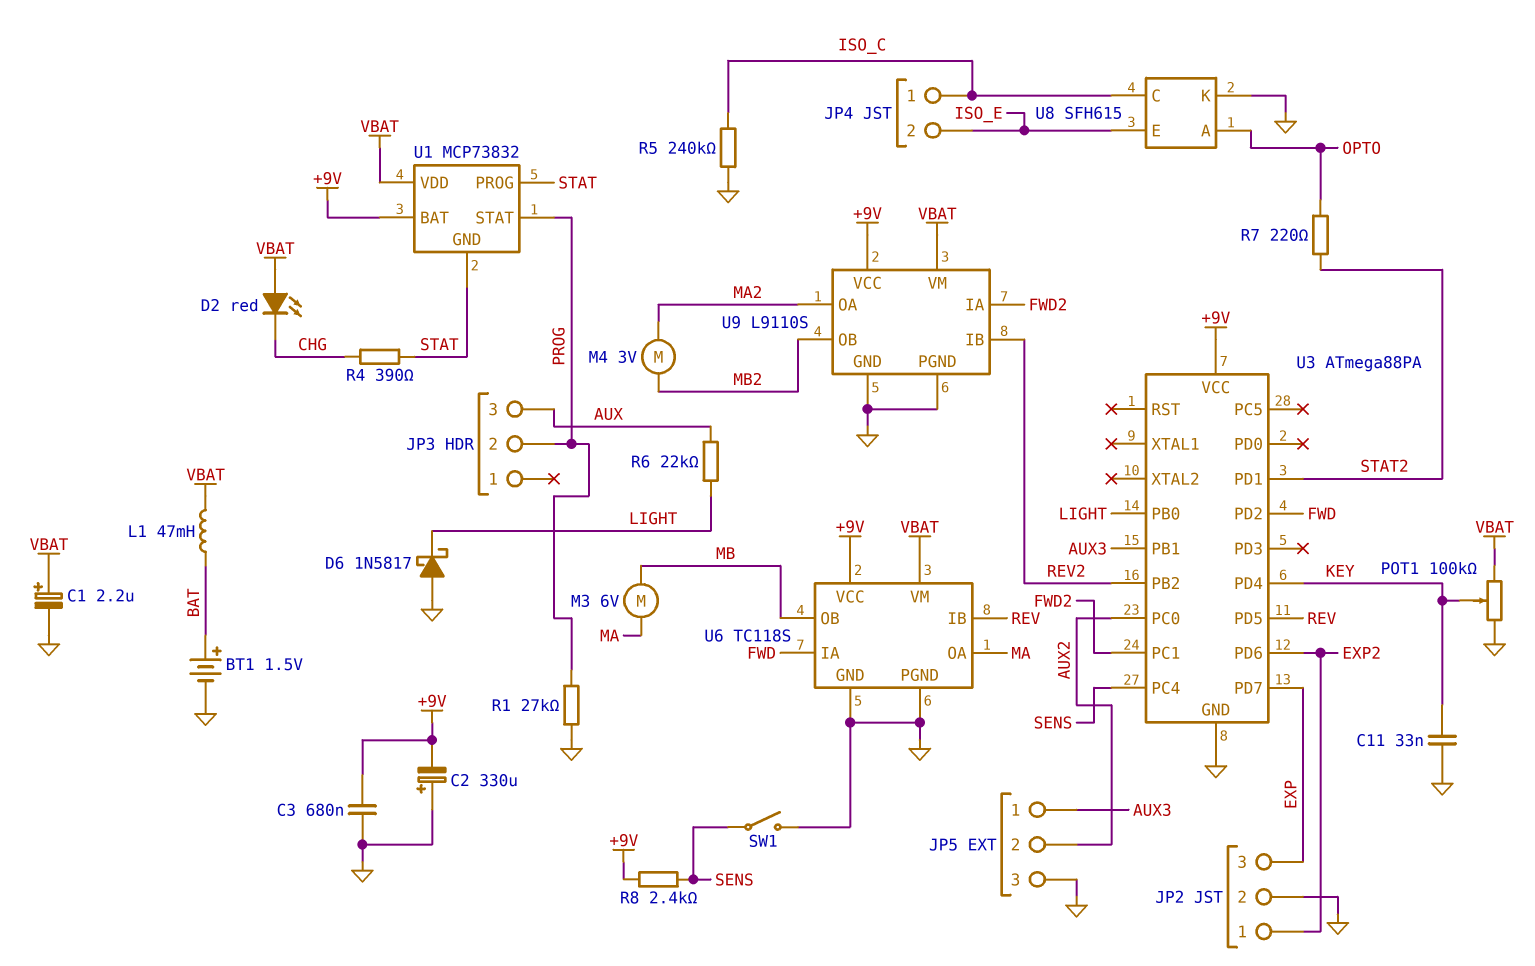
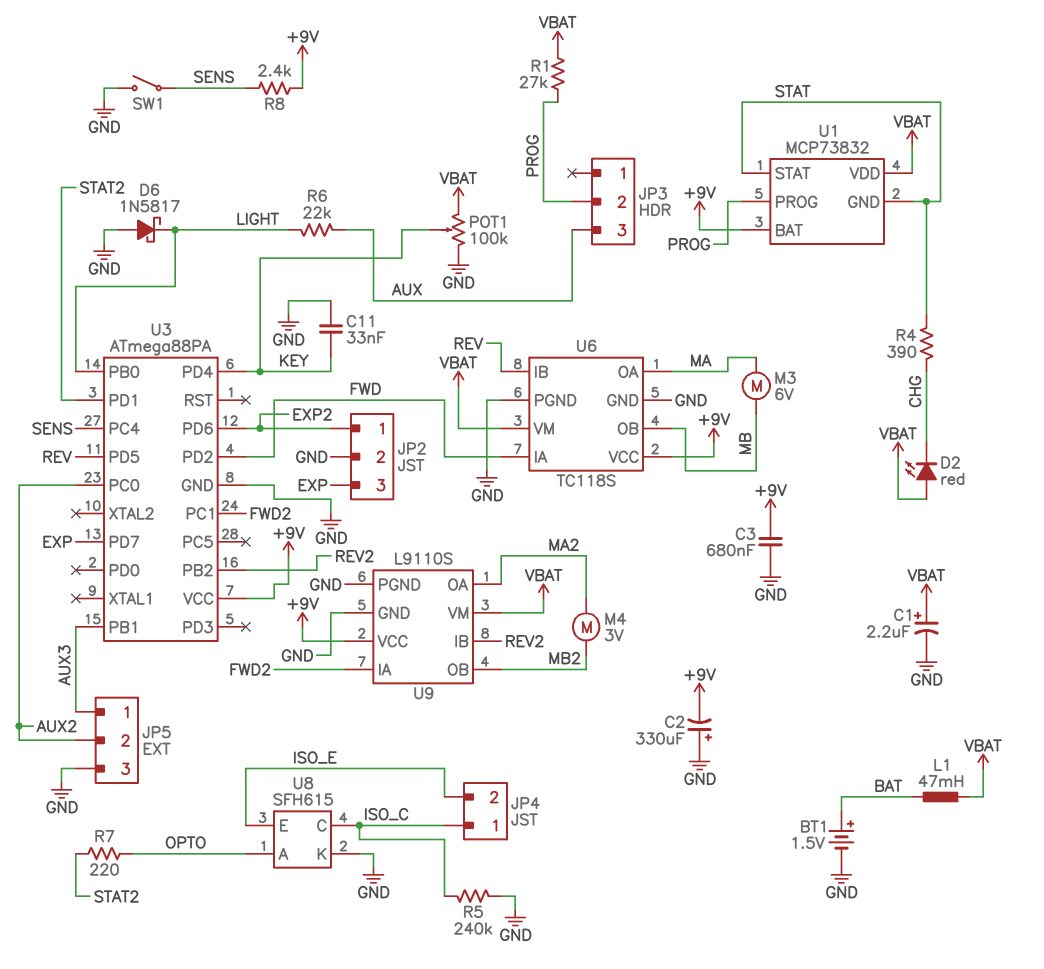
R1: 27k (GND, PROG) -> 27k (PROG, VBAT)
U1 pin PROG: STAT -> PROG
U1 pin STAT: PROG -> STAT

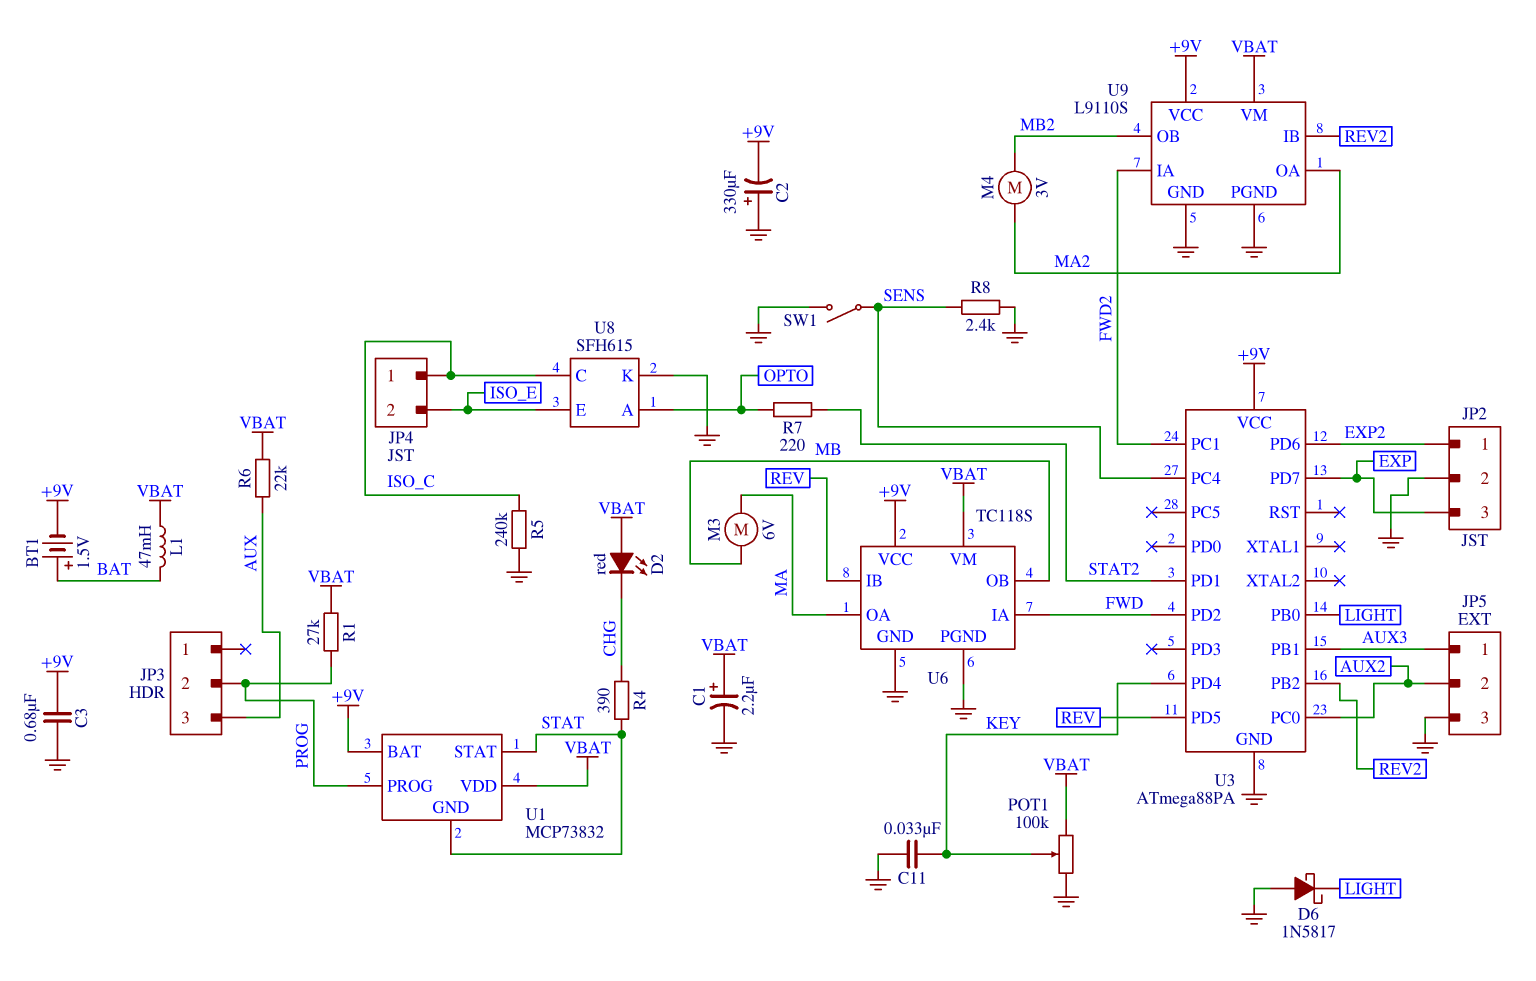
BT1: 1.5V (plus BAT, minus GND) -> 1.5V (plus BAT, minus +9V)
R6: 22k (AUX, LIGHT) -> 22k (AUX, VBAT)
R8: 2.4k (+9V, SENS) -> 2.4k (GND, SENS)

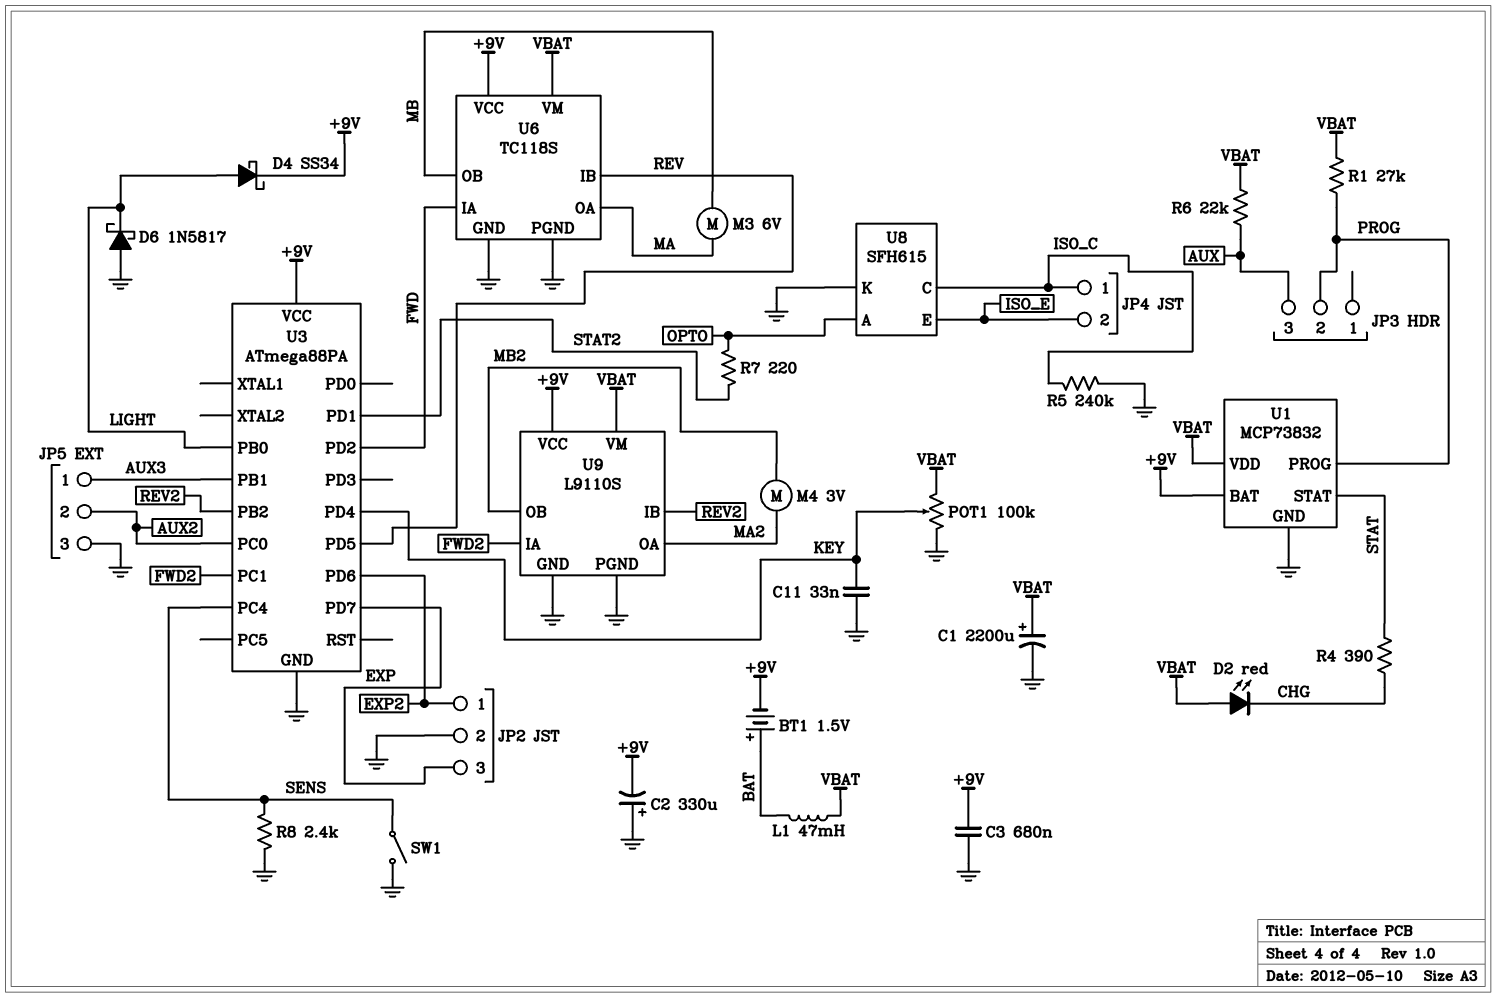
C1: 2.2uF (plus VBAT, minus GND) -> 2200uF (plus VBAT, minus GND)
D4: none -> schottky SS34 (A LIGHT, K +9V)
U1 pin GND: STAT -> GND

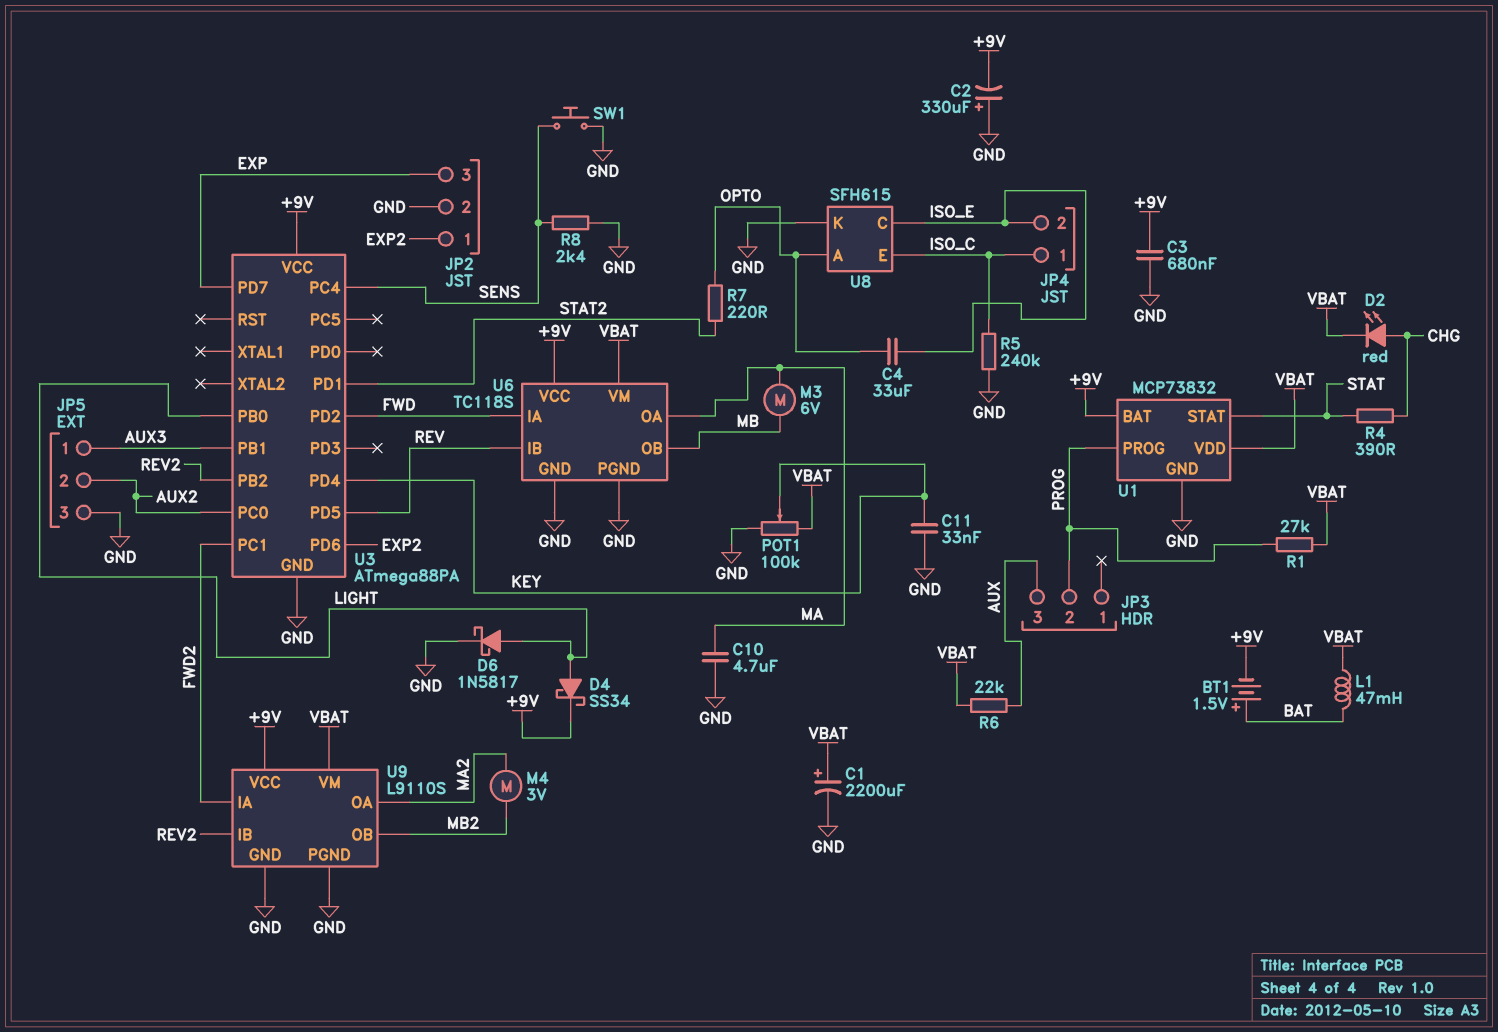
C4: none -> 33uF (ISO_E, OPTO)
C10: none -> 4.7uF (GND, MA)
D2: LED red (A VBAT, K CHG) -> LED red (A CHG, K VBAT)
D6: schottky 1N5817 (A GND, K LIGHT) -> schottky 1N5817 (A LIGHT, K GND)
SW1: switch (GND, SENS) -> button (GND, SENS)
U8 pin C: ISO_C -> ISO_E
U8 pin E: ISO_E -> ISO_C

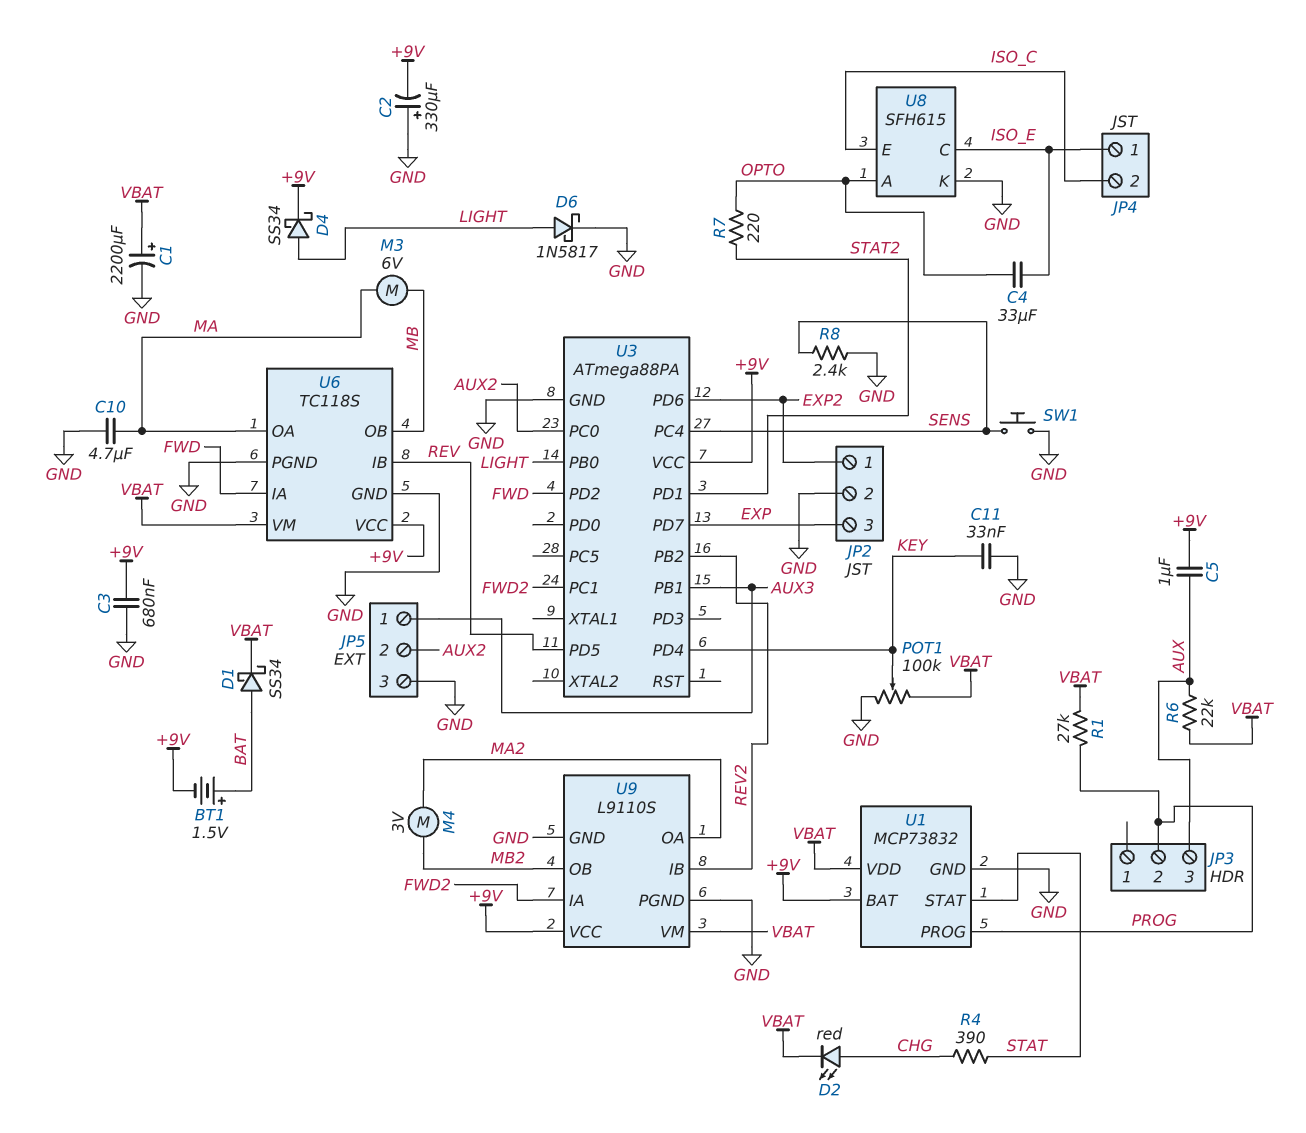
C5: none -> 1uF (+9V, AUX)
D1: none -> schottky SS34 (A BAT, K VBAT)
JP4 pin 1: ISO_C -> ISO_E
JP4 pin 2: ISO_E -> ISO_C
L1: 47mH (BAT, VBAT) -> none
R5: 240k (GND, ISO_C) -> none

